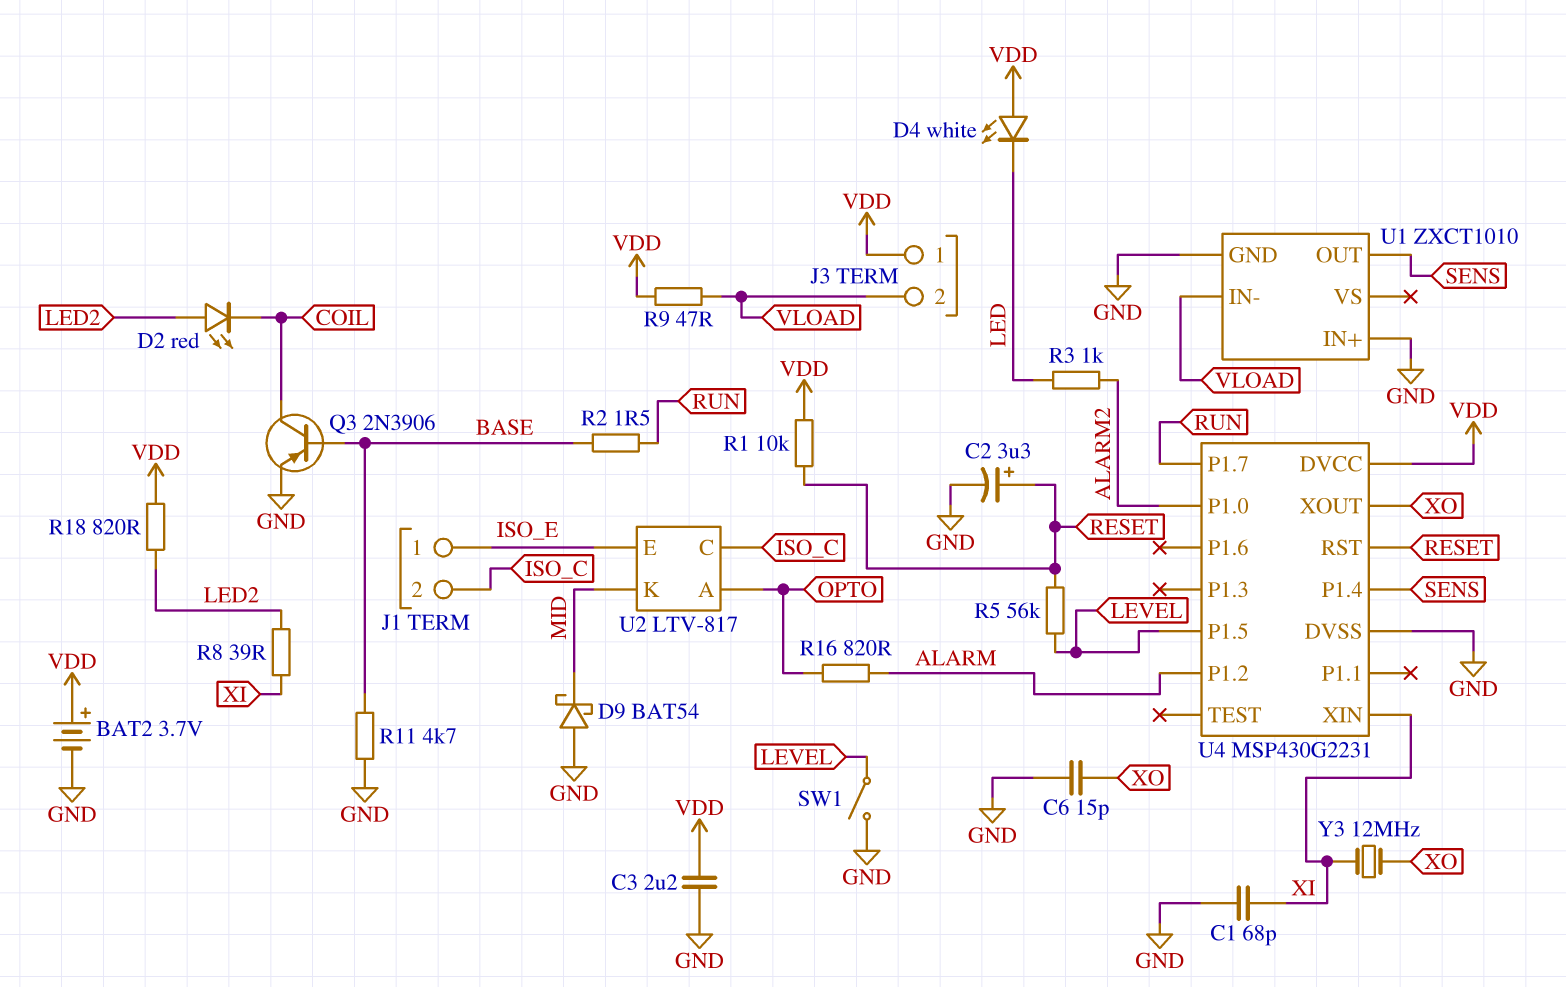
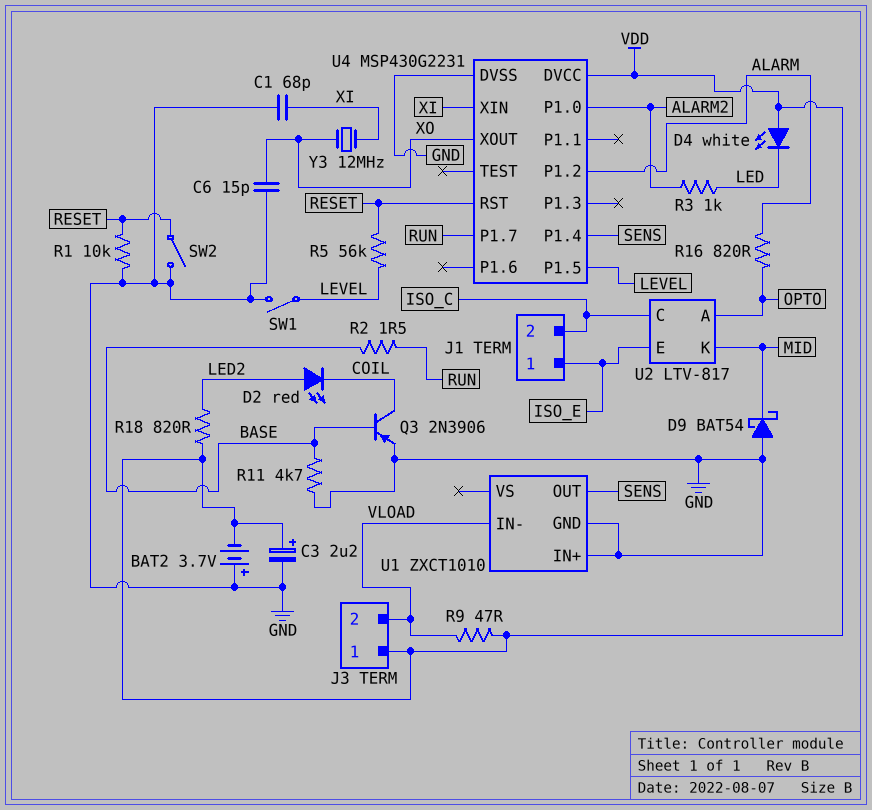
BAT2: 3.7V (plus VDD, minus GND) -> 3.7V (plus GND, minus VDD)
C2: 3.3uF (plus RESET, minus GND) -> none
C3: 2.2uF (GND, VDD) -> 2.2uF (plus VDD, minus GND)
R1: 10k (RESET, VDD) -> 10k (GND, RESET)
R8: 39 (LED2, XI) -> none
SW2: none -> switch (GND, RESET)

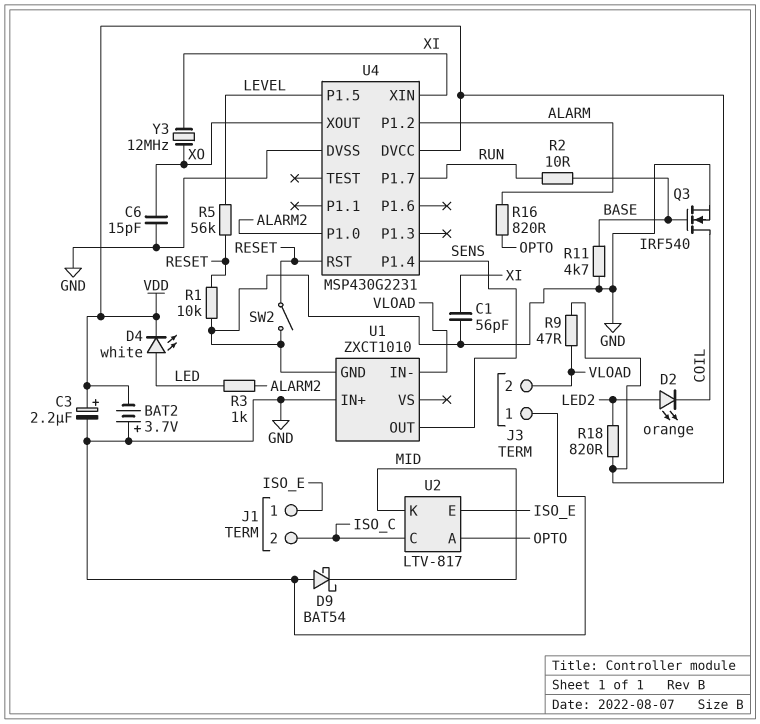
C1: 68pF (GND, XI) -> 56pF (GND, XI)
D2: LED red (A LED2, K COIL) -> LED orange (A LED2, K COIL)
D4: LED white (A VDD, K LED) -> LED white (A LED, K VDD)
J3 pin 1: VDD -> GND
Q3: PNP 2N3906 (B BASE, C COIL, E GND) -> NMOS IRF540 (G BASE, D COIL, S GND)
R2: 1.5 (BASE, RUN) -> 10 (BASE, RUN)
SW1: switch (GND, LEVEL) -> none

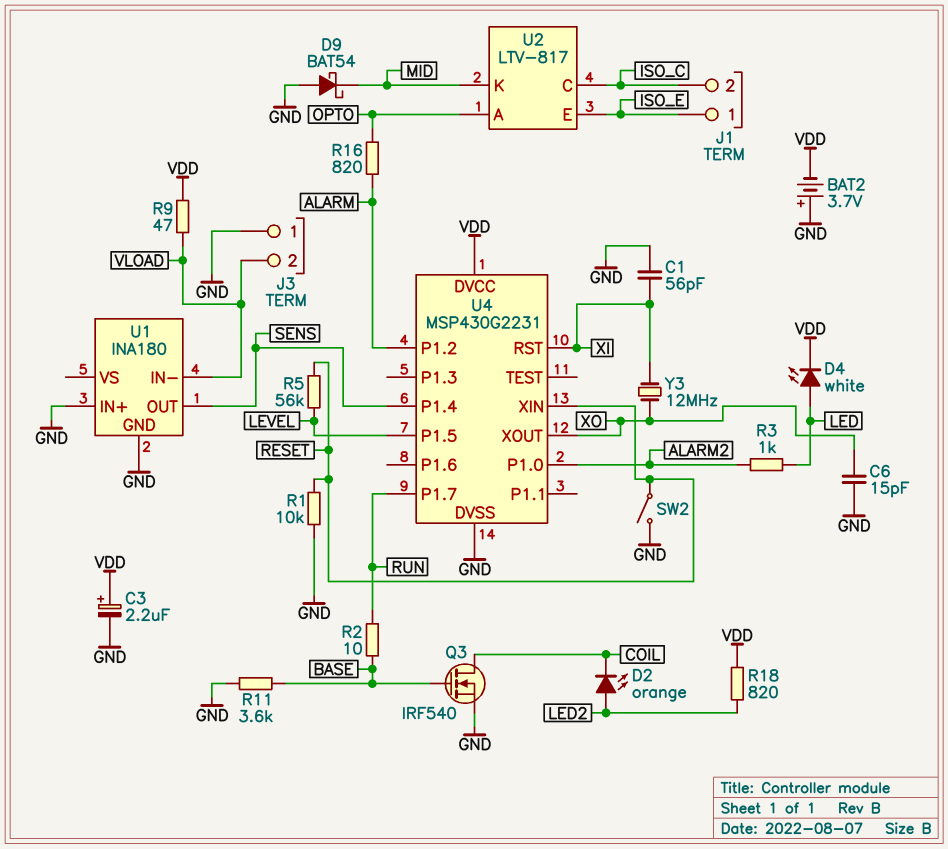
R11: 4.7k (BASE, GND) -> 3.6k (BASE, GND)
U1: ZXCT1010 -> INA180
U4 pin RST: RESET -> XI
U4 pin XIN: XI -> RESET

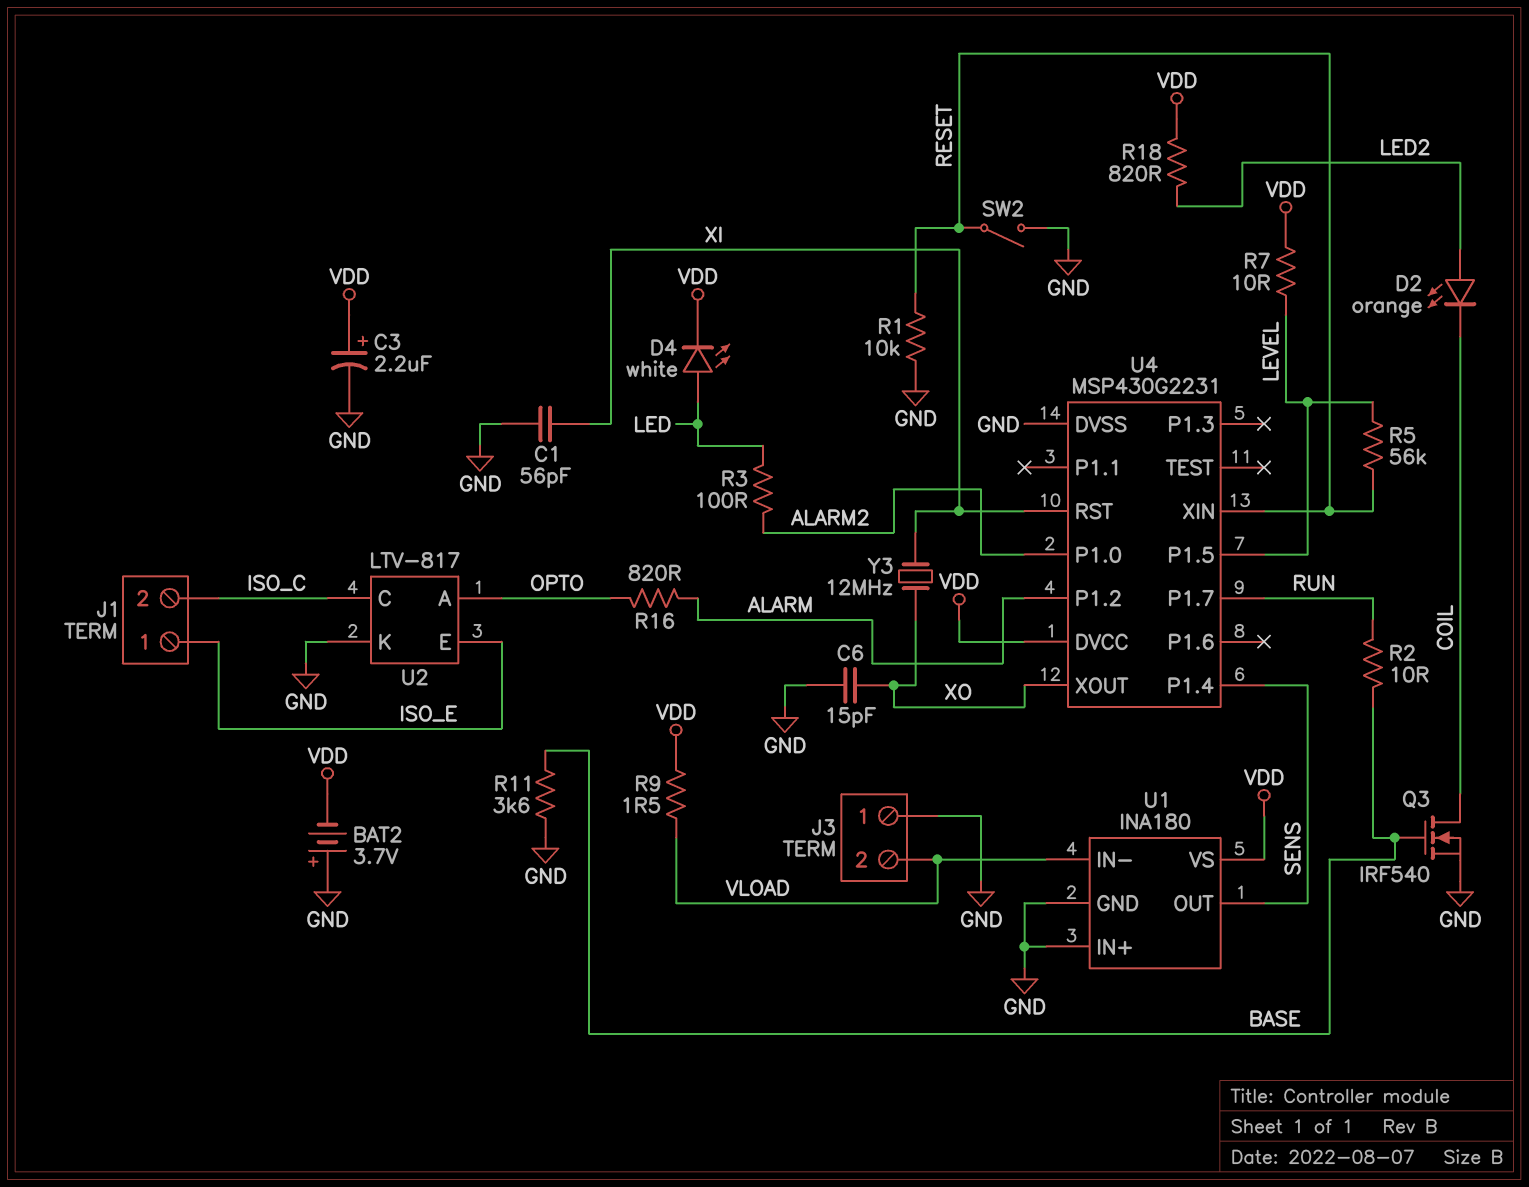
D9: schottky BAT54 (A GND, K MID) -> none
R3: 1k (ALARM2, LED) -> 100 (ALARM2, LED)
R7: none -> 10 (LEVEL, VDD)
R9: 47 (VDD, VLOAD) -> 1.5 (VDD, VLOAD)
U1 pin VS: none -> VDD
U2 pin K: MID -> GND

